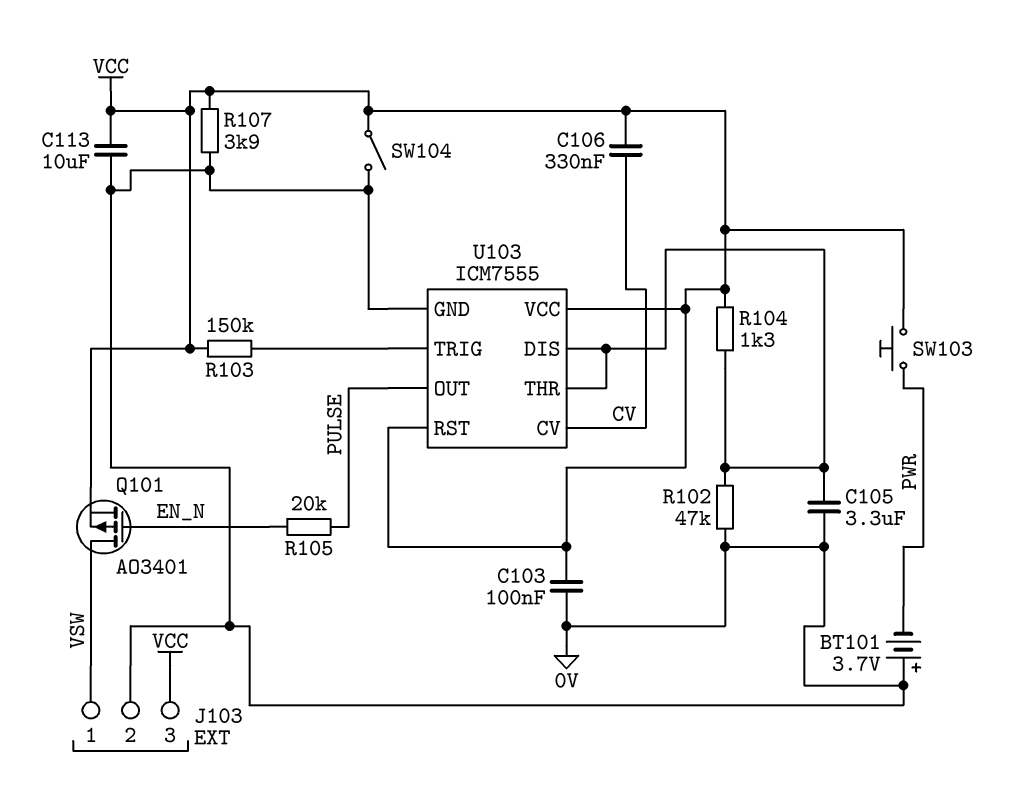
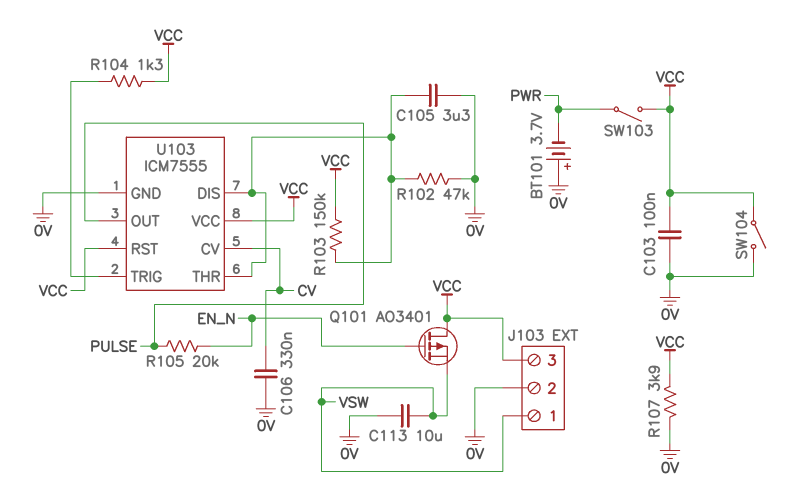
C106: 330nF (CV, VCC) -> 330nF (0V, CV)
C113: 10uF (0V, VCC) -> 10uF (0V, VSW)
Q101: PMOS AO3401 (G EN_N, D VSW, S VCC) -> PMOS AO3401 (G EN_N, D VCC, S VSW)
R103: 150k (U103/TRIG, VCC) -> 150k (U103/DIS, VCC)
R104: 1.3k (U103/DIS, VCC) -> 1.3k (U103/TRIG, VCC)
SW103: button (PWR, VCC) -> switch (PWR, VCC)

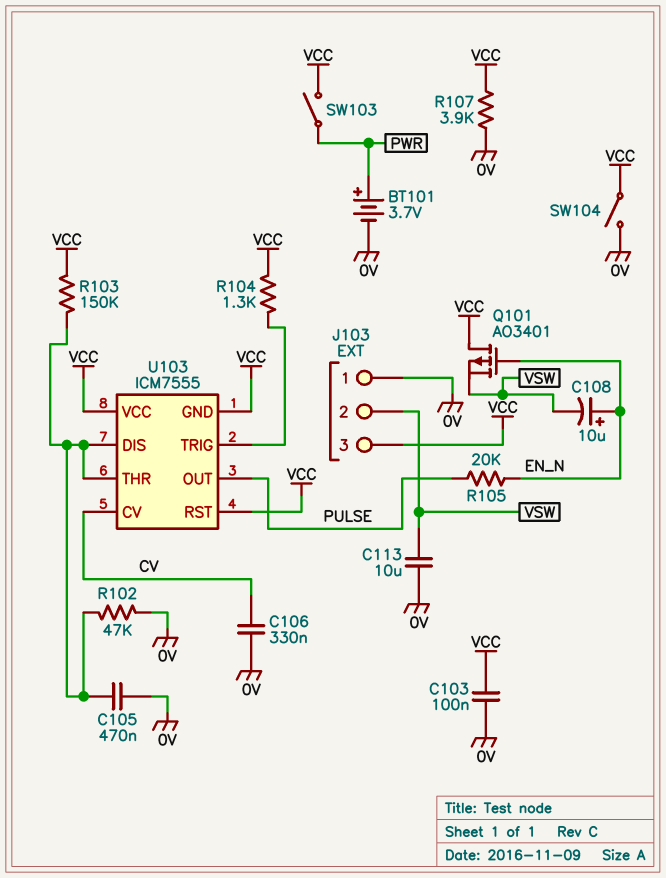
BT101: 3.7V (plus 0V, minus PWR) -> 3.7V (plus PWR, minus 0V)
C105: 3.3uF (0V, U103/DIS) -> 470nF (0V, U103/DIS)
C108: none -> 10uF (plus EN_N, minus VSW)
J103 pin 1: VSW -> 0V
J103 pin 2: 0V -> VSW
U103 pin GND: 0V -> VCC

